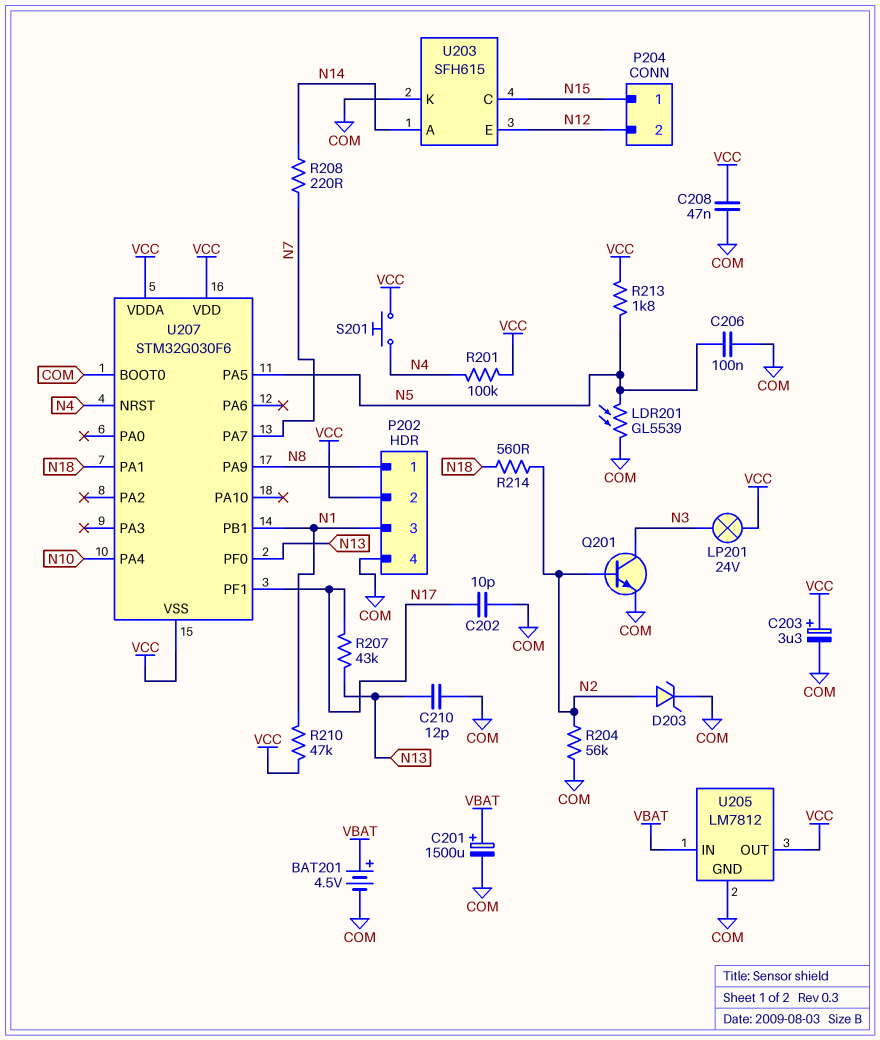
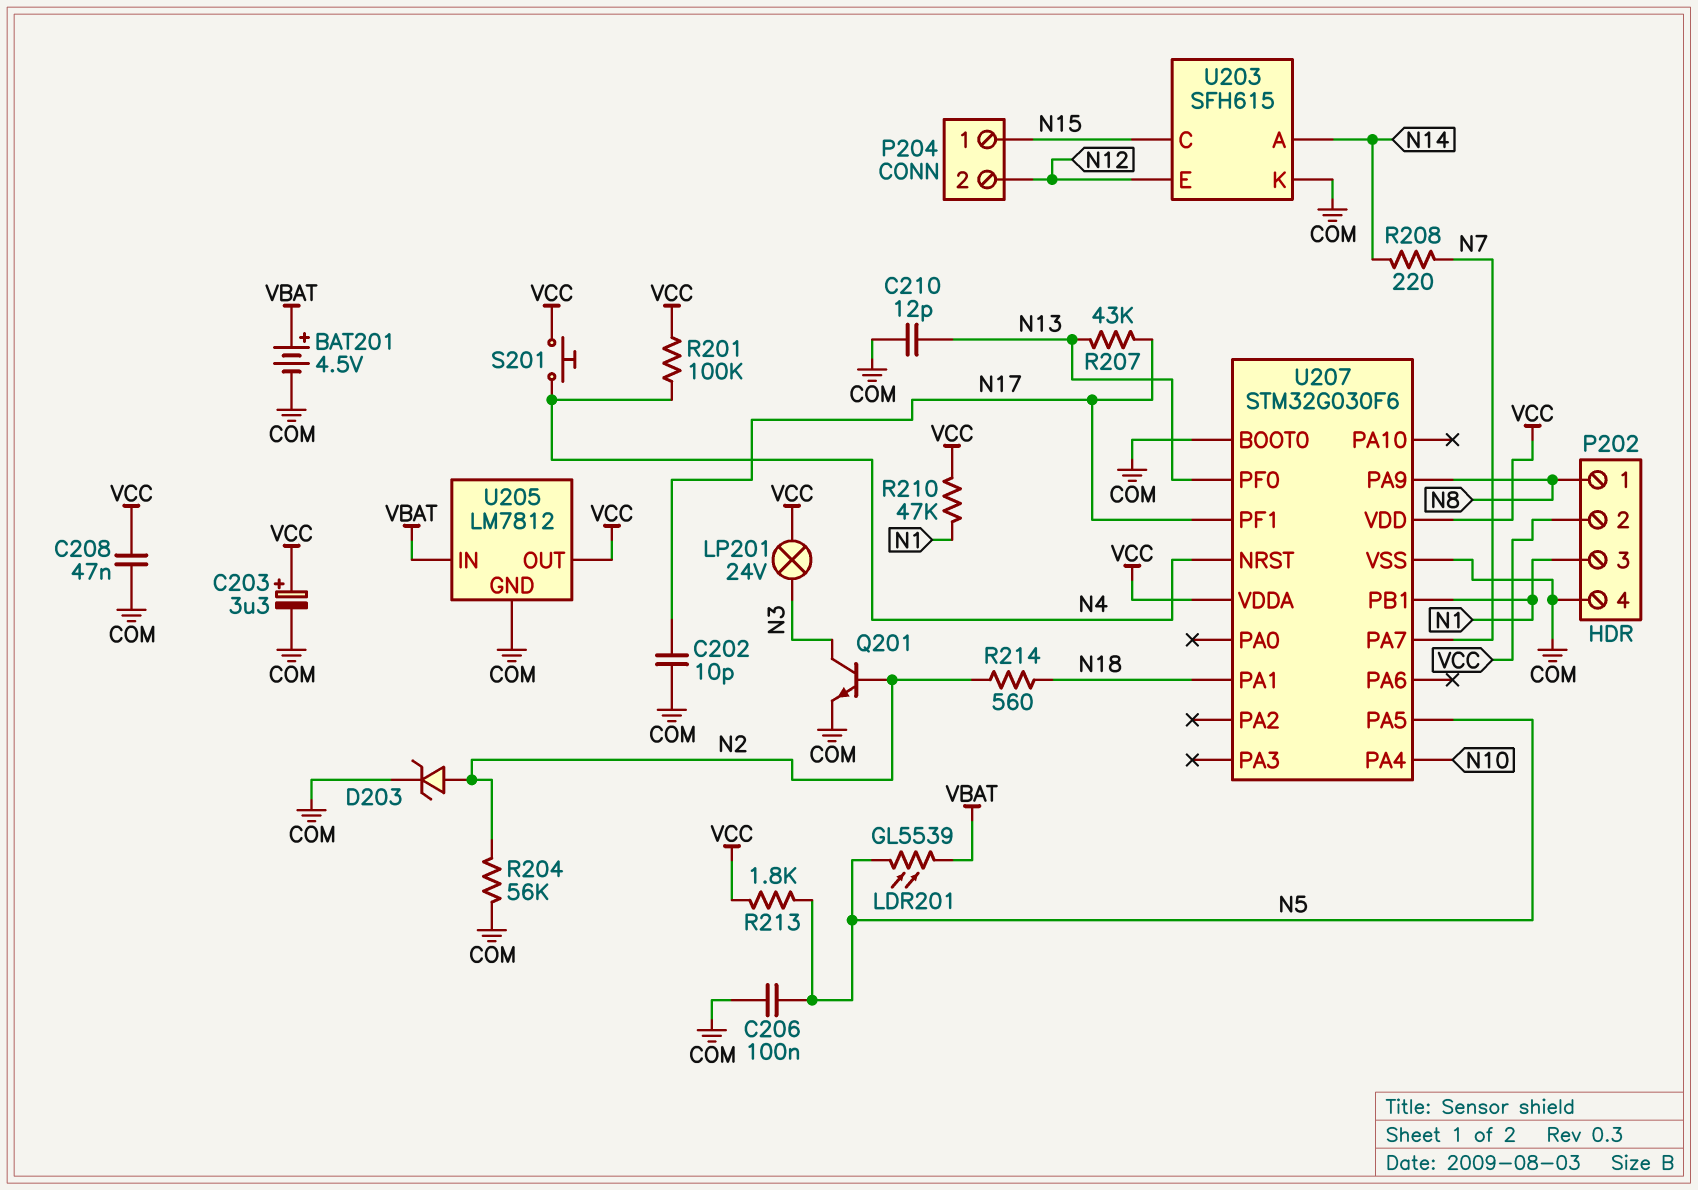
C201: 1500uF (plus VBAT, minus COM) -> none
LDR201: GL5539 (COM, N5) -> GL5539 (N5, VBAT)
U207 pin VSS: VCC -> COM

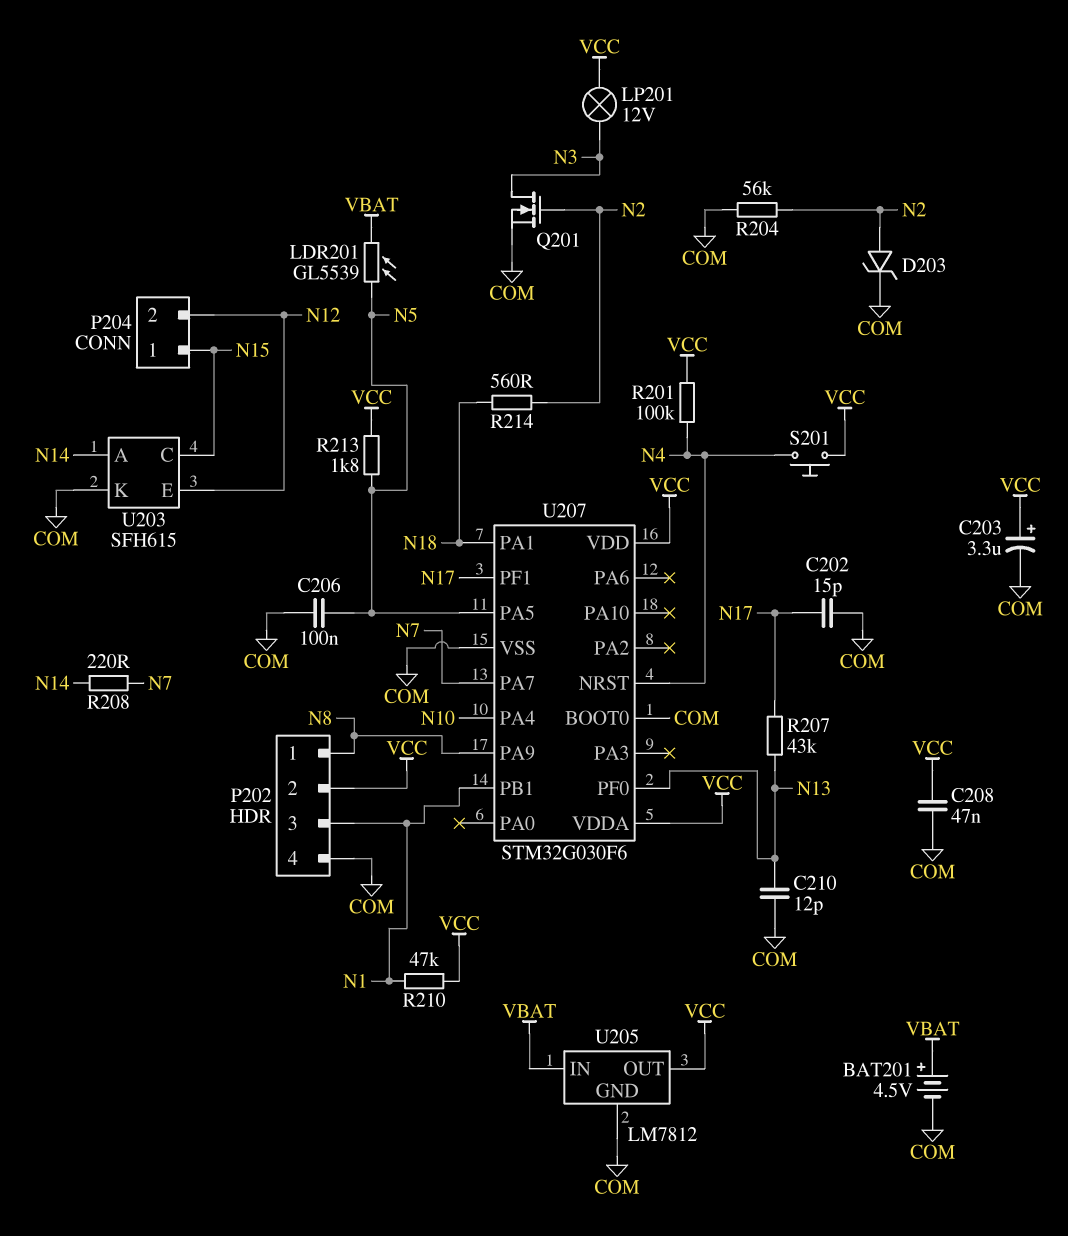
C202: 10pF (COM, N17) -> 15pF (COM, N17)
LP201: lamp 24V (N3, VCC) -> lamp 12V (N3, VCC)
Q201: NPN (B N2, C N3, E COM) -> NMOS (G N2, D N3, S COM)

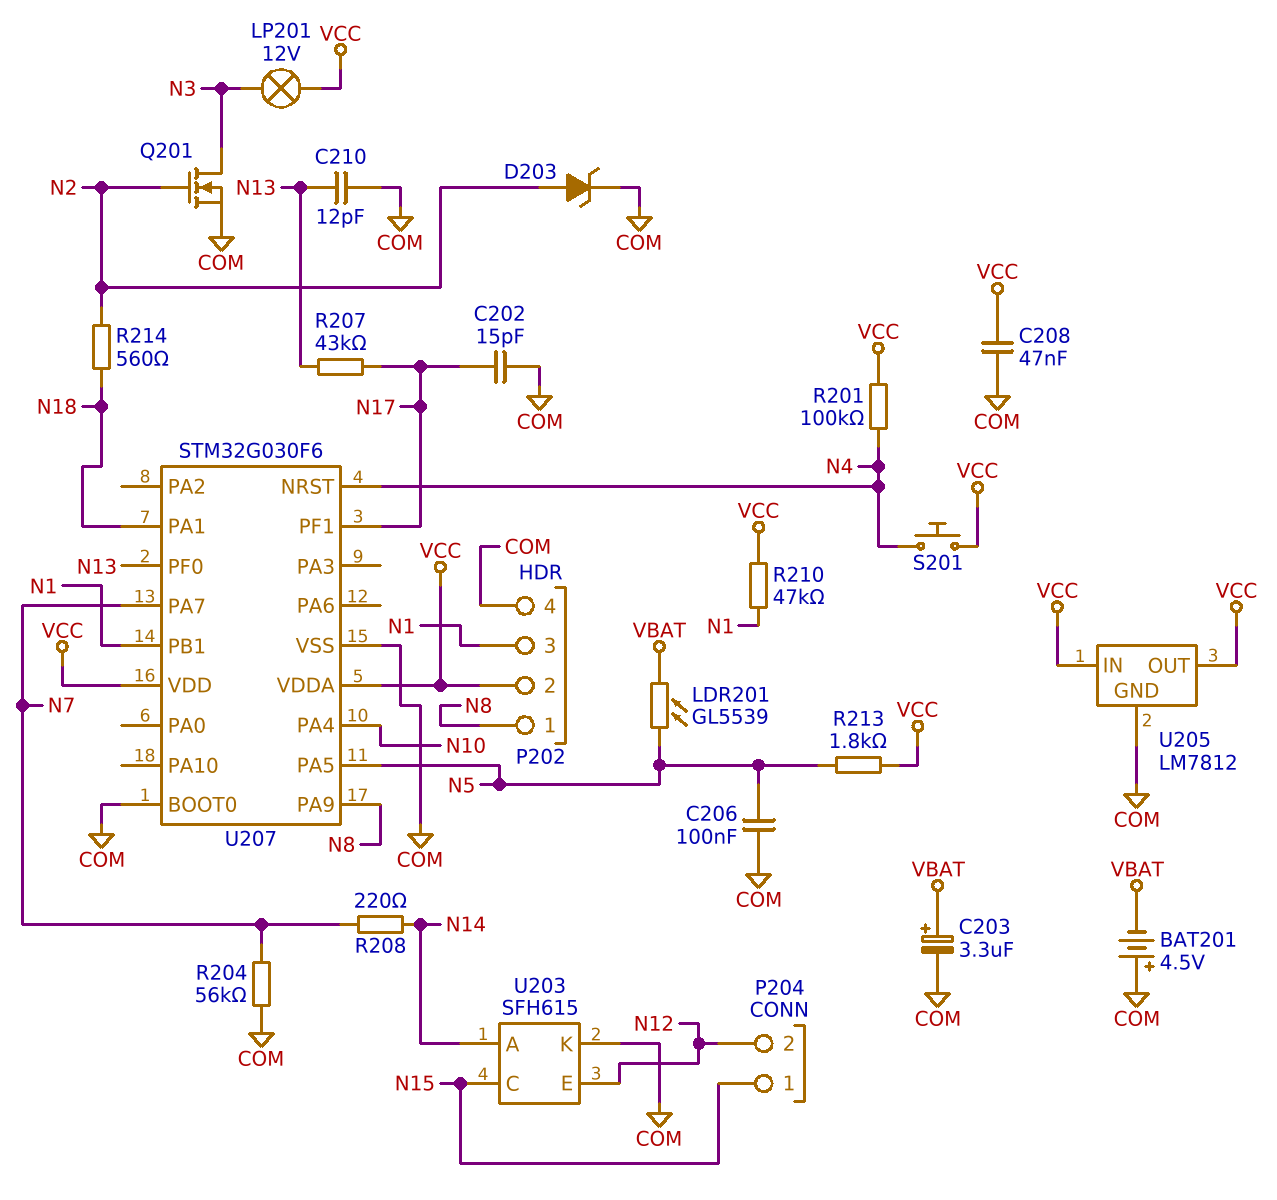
BAT201: 4.5V (plus VBAT, minus COM) -> 4.5V (plus COM, minus VBAT)
C203: 3.3uF (plus VCC, minus COM) -> 3.3uF (plus VBAT, minus COM)
R204: 56k (COM, N2) -> 56k (COM, N7)
U205 pin IN: VBAT -> VCC

